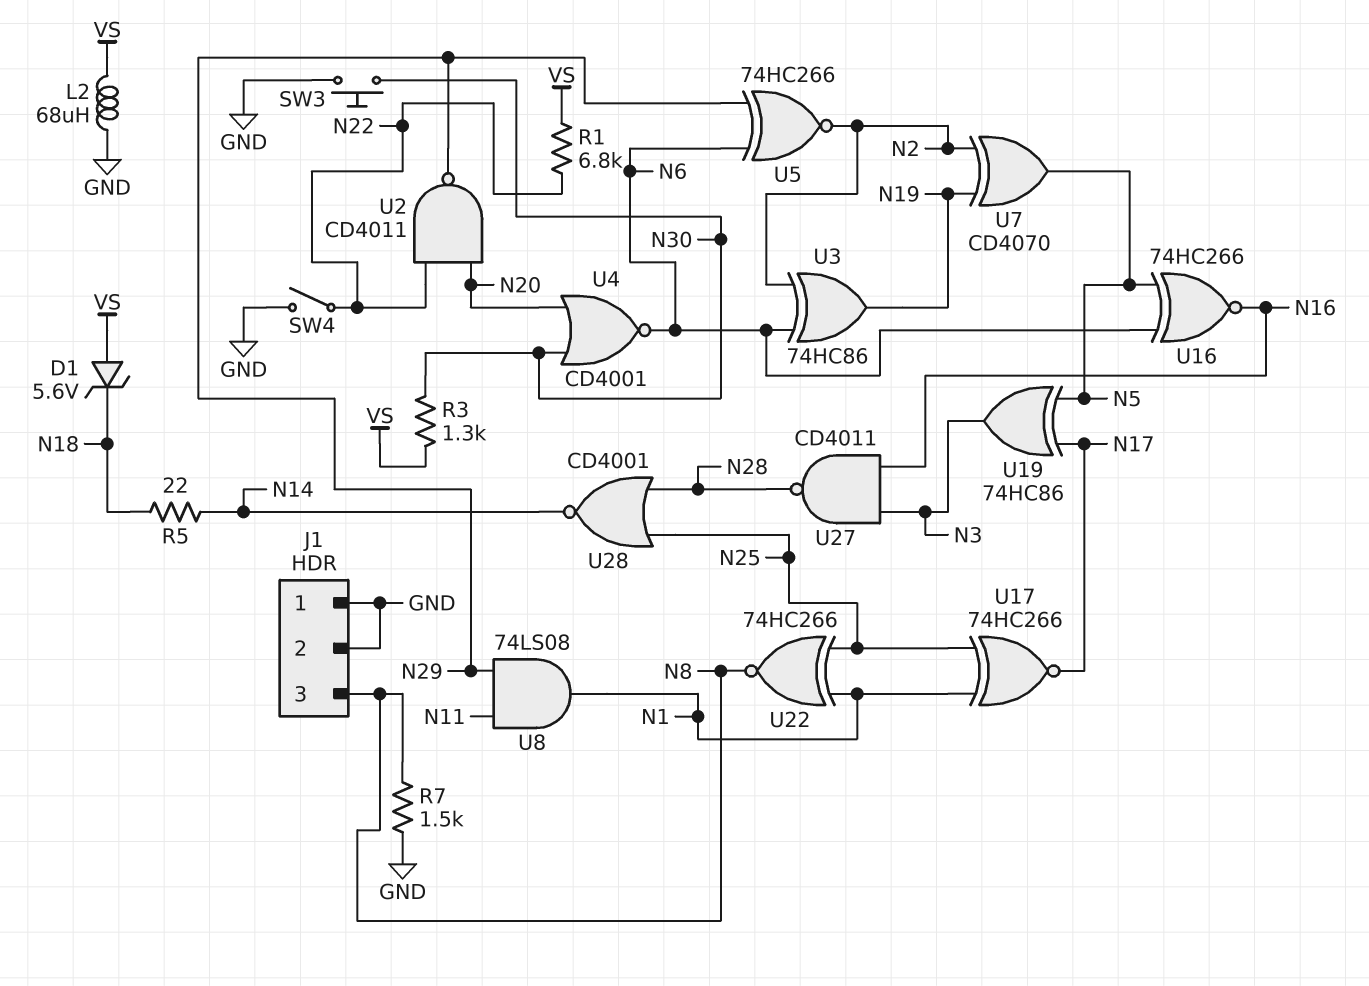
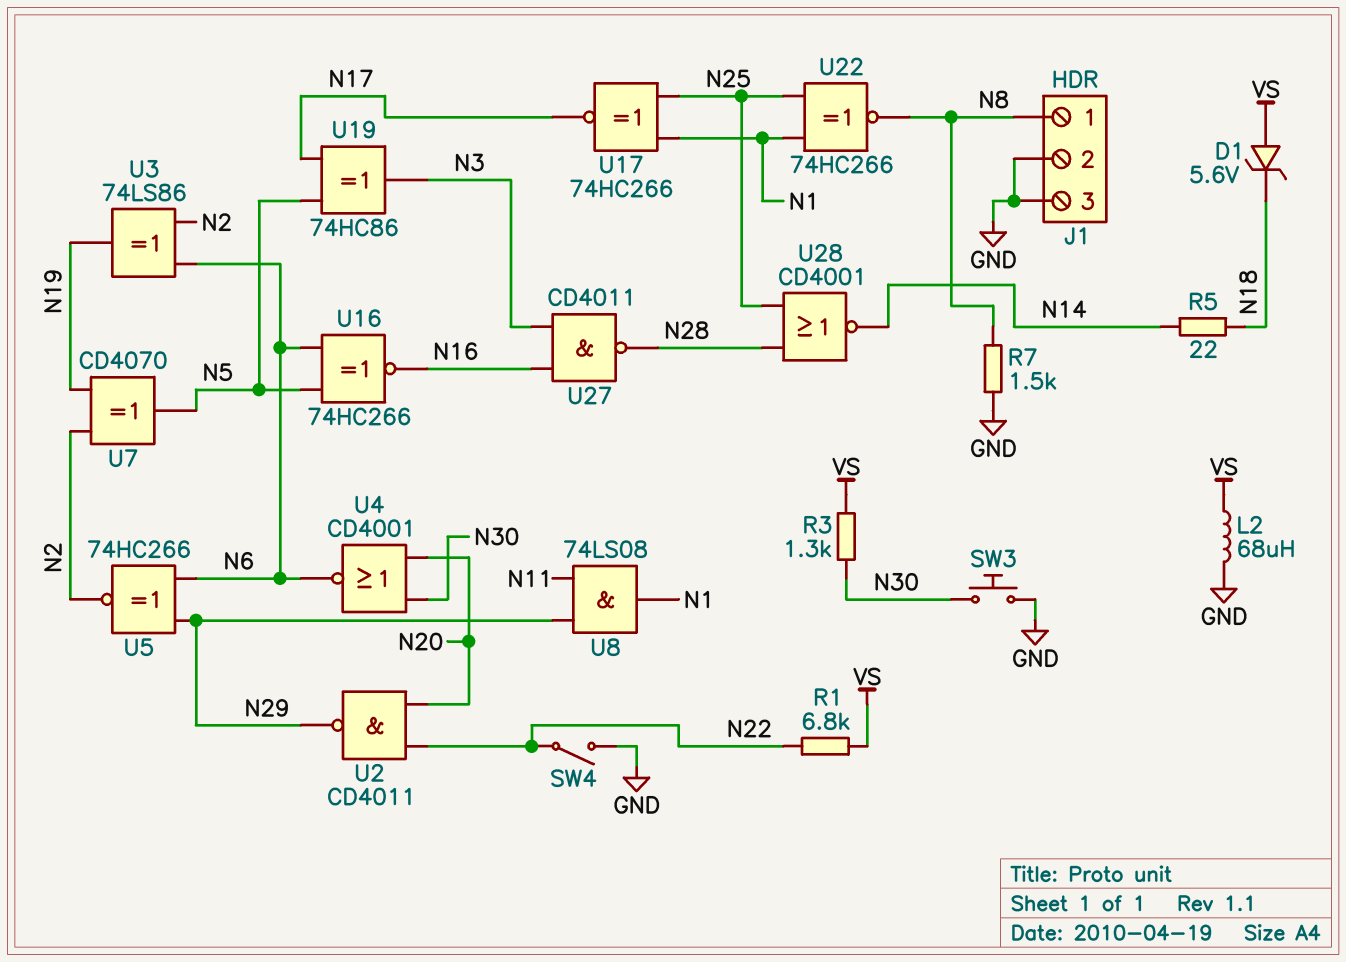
J1 pin 1: GND -> N8
J1 pin 3: N8 -> GND
U3: XOR 74HC86 (in N2, in N6, out N19) -> XOR 74LS86 (in N2, in N6, out N19)

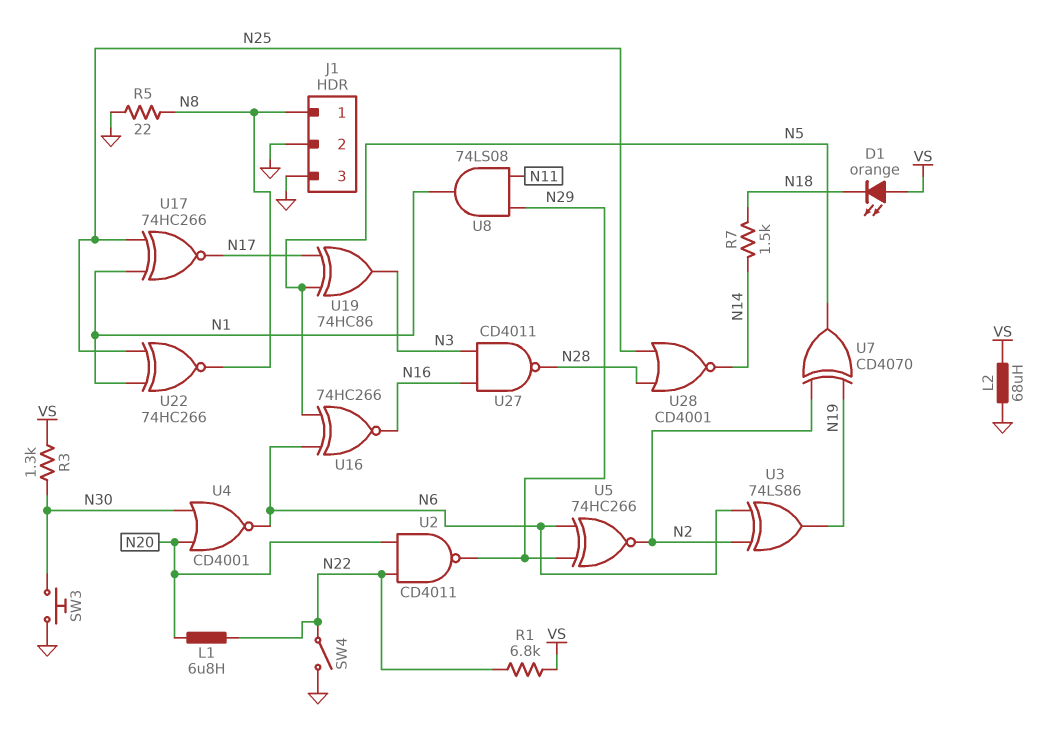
D1: zener 5.6V (A VS, K N18) -> LED orange (A VS, K N18)
L1: none -> 6.8uH (N20, N22)
R5: 22 (N14, N18) -> 22 (GND, N8)
R7: 1.5k (GND, N8) -> 1.5k (N14, N18)

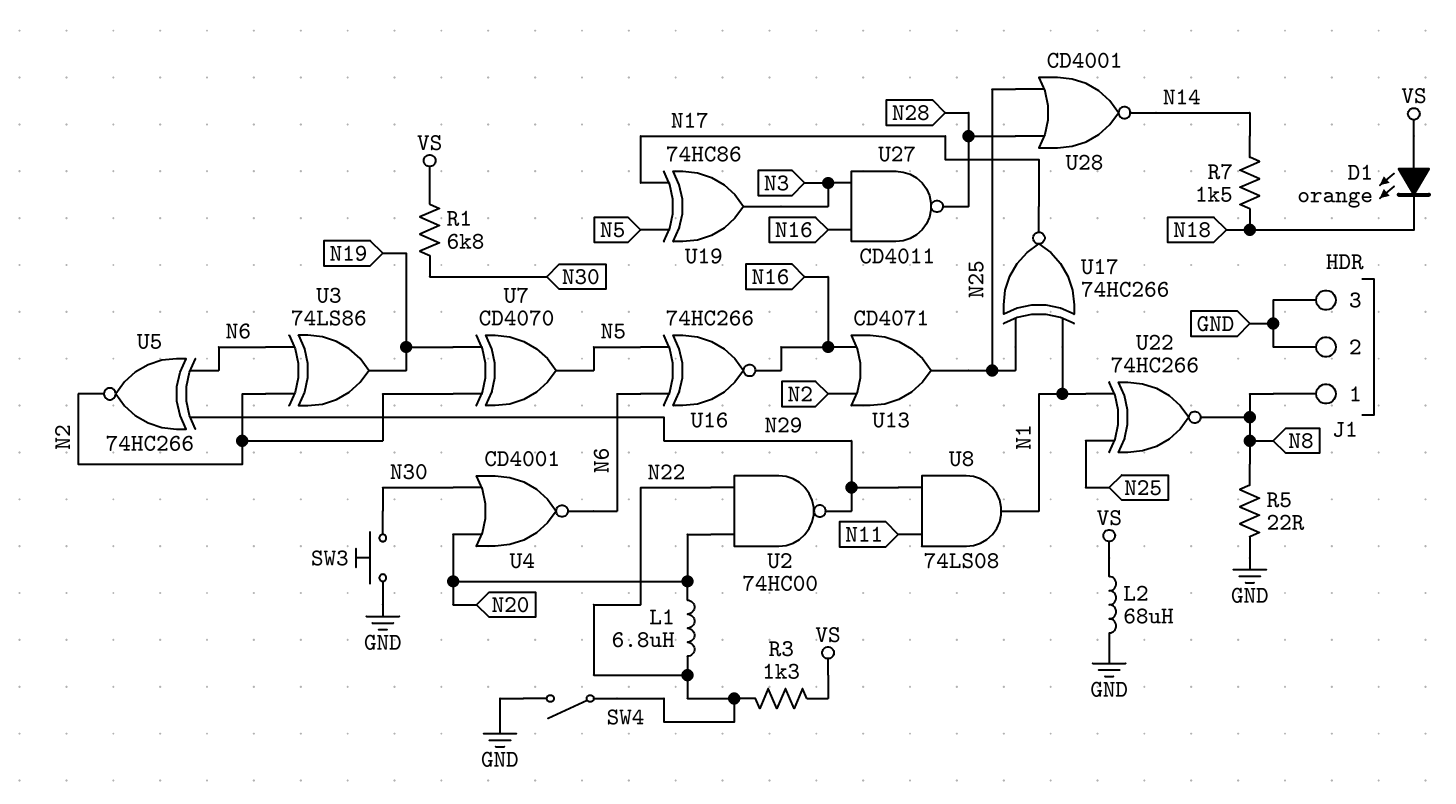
R1: 6.8k (N22, VS) -> 6.8k (N30, VS)
R3: 1.3k (N30, VS) -> 1.3k (N22, VS)
U2: NAND CD4011 (in N20, in N22, out N29) -> NAND 74HC00 (in N20, in N22, out N29)
U13: none -> OR CD4071 (in N2, in N16, out N25)

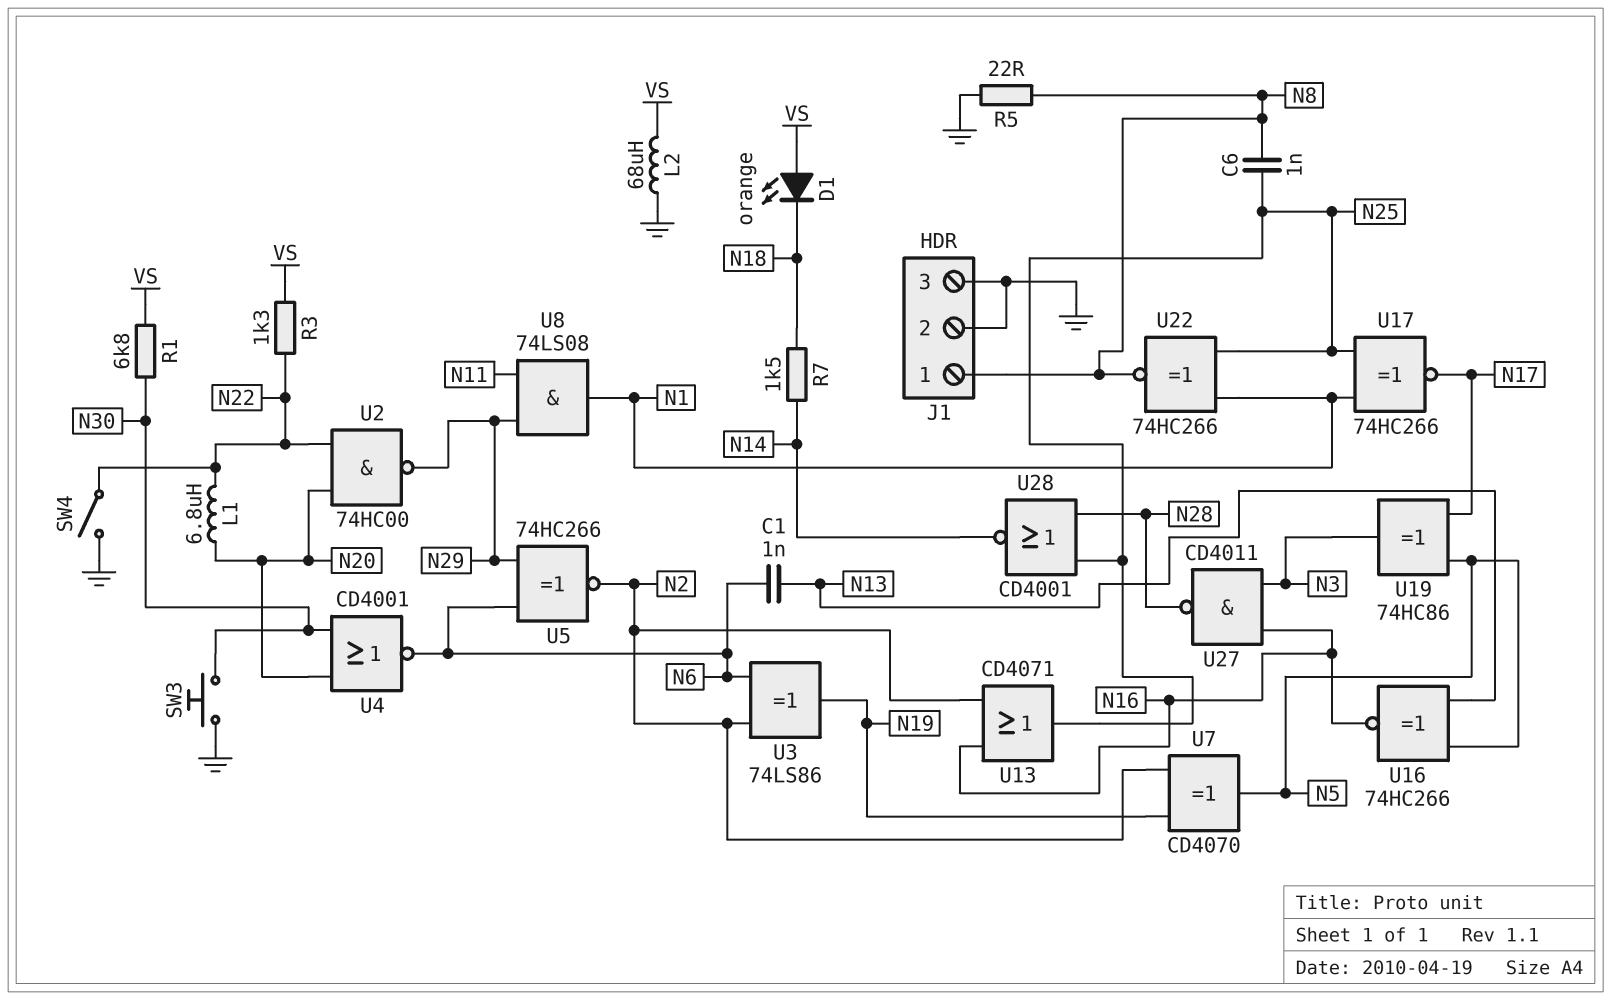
C1: none -> 1nF (N6, N13)
C6: none -> 1nF (N8, N25)
U16: XNOR 74HC266 (in N5, in N6, out N16) -> XNOR 74HC266 (in N5, in N13, out N16)

